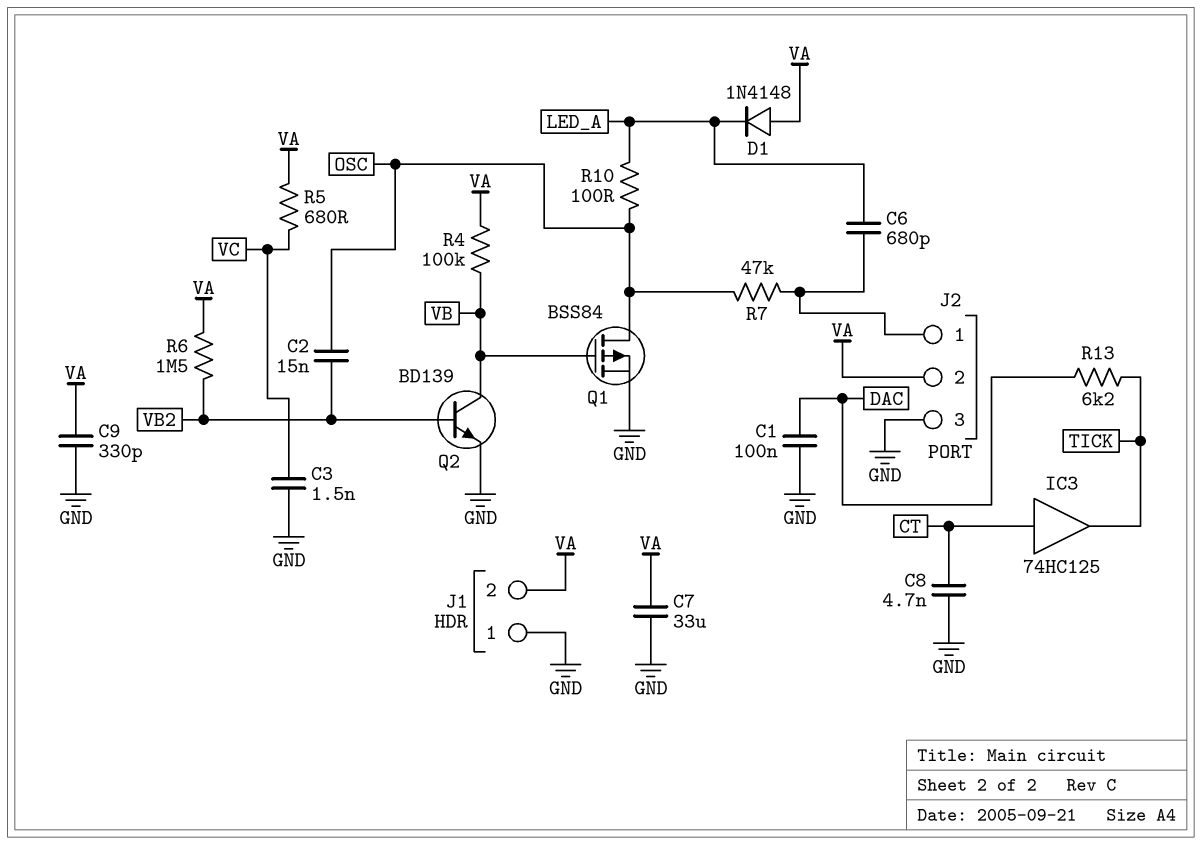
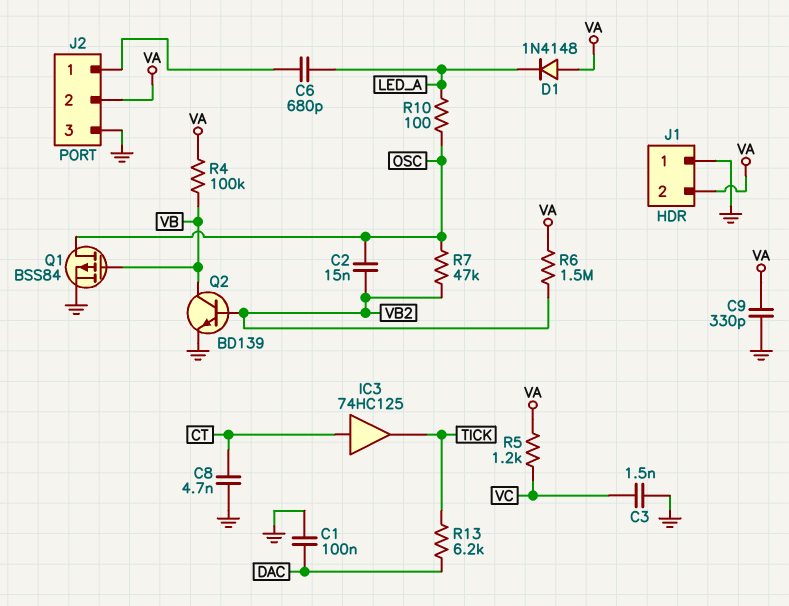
C7: 33uF (GND, VA) -> none
R5: 680 (VA, VC) -> 1.2k (VA, VC)
R7: 47k (J2/1, OSC) -> 47k (OSC, VB2)

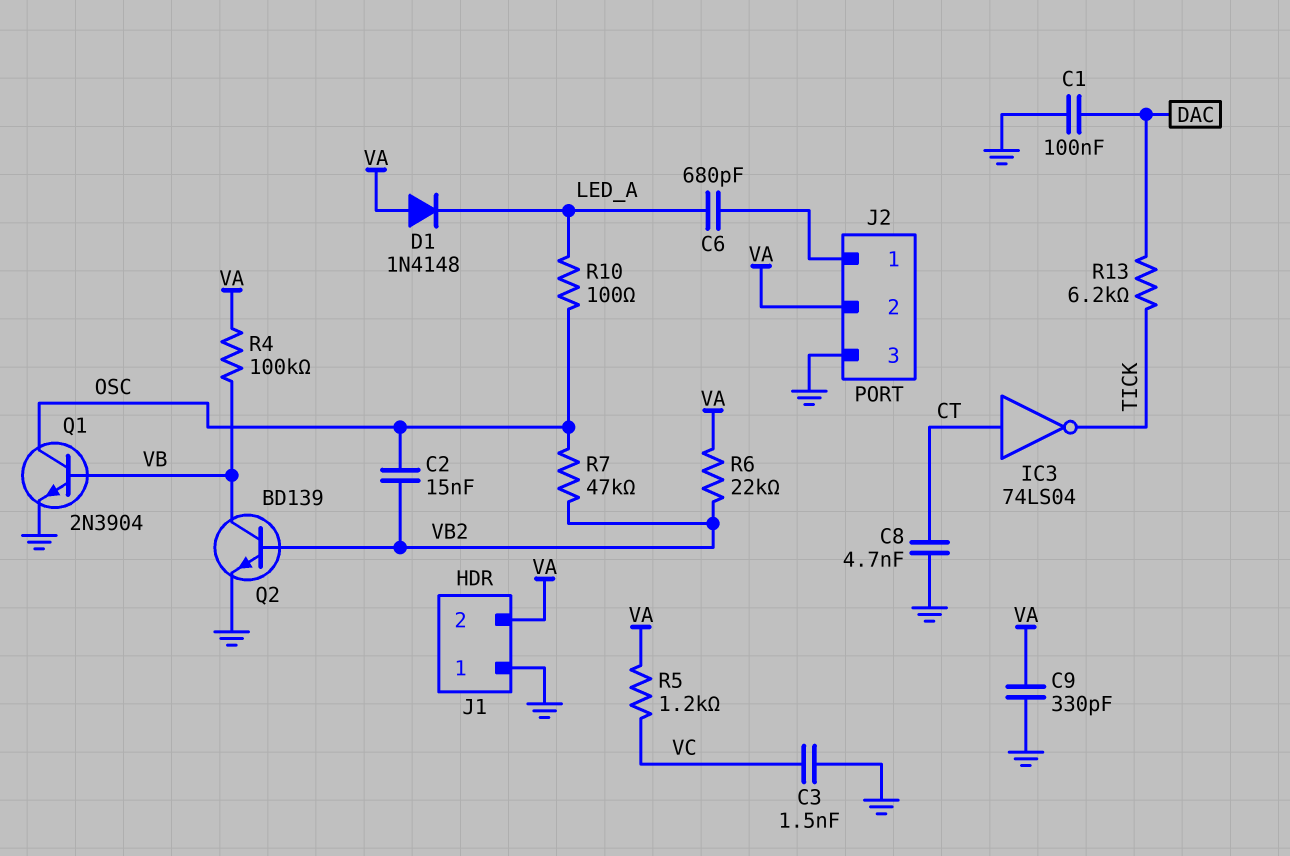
IC3: buffer 74HC125 (in CT, out TICK) -> NOT 74LS04 (in CT, out TICK)
Q1: PMOS BSS84 (G VB, D OSC, S GND) -> NPN 2N3904 (B VB, C OSC, E GND)
R6: 1.5M (VA, VB2) -> 22k (VA, VB2)

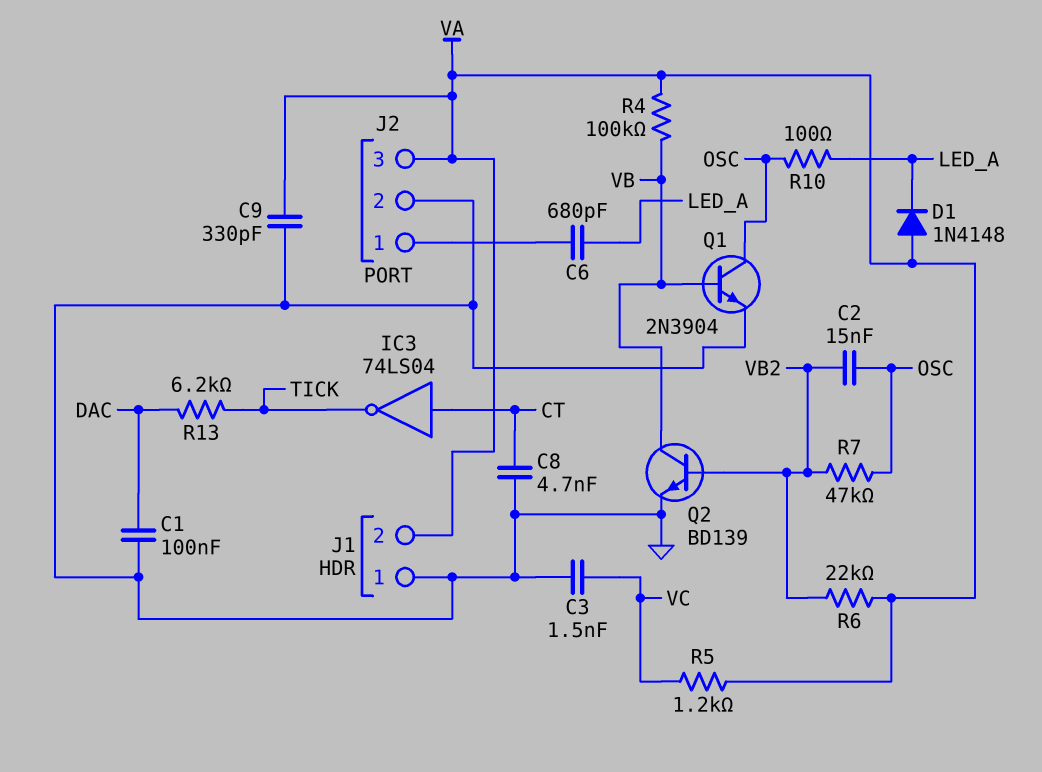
J2 pin 2: VA -> GND
J2 pin 3: GND -> VA

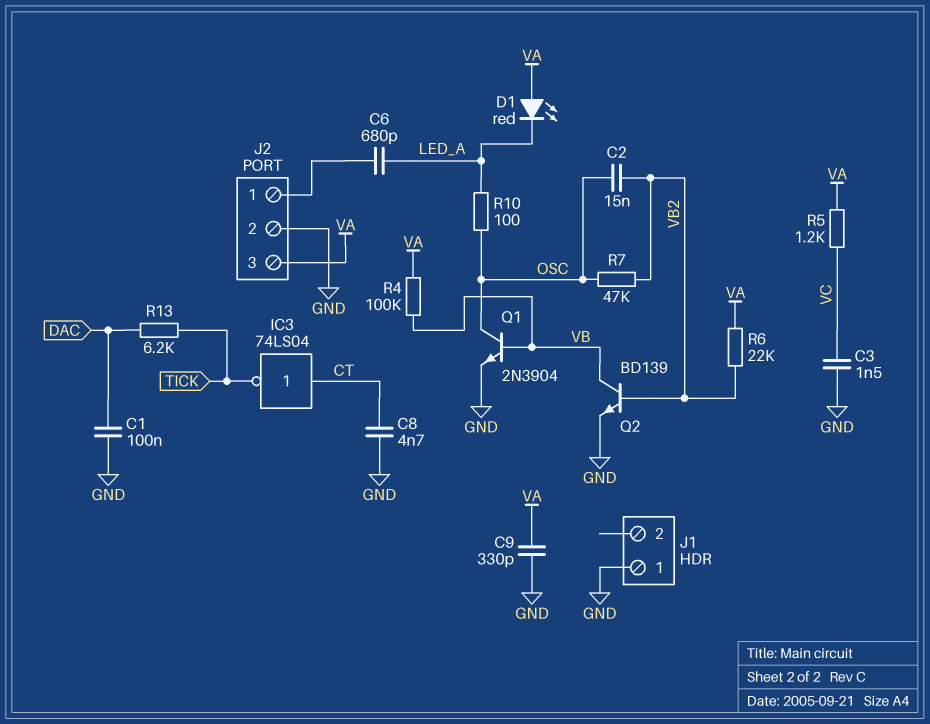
D1: diode 1N4148 (A VA, K LED_A) -> LED red (A VA, K LED_A)
J1 pin 2: VA -> none

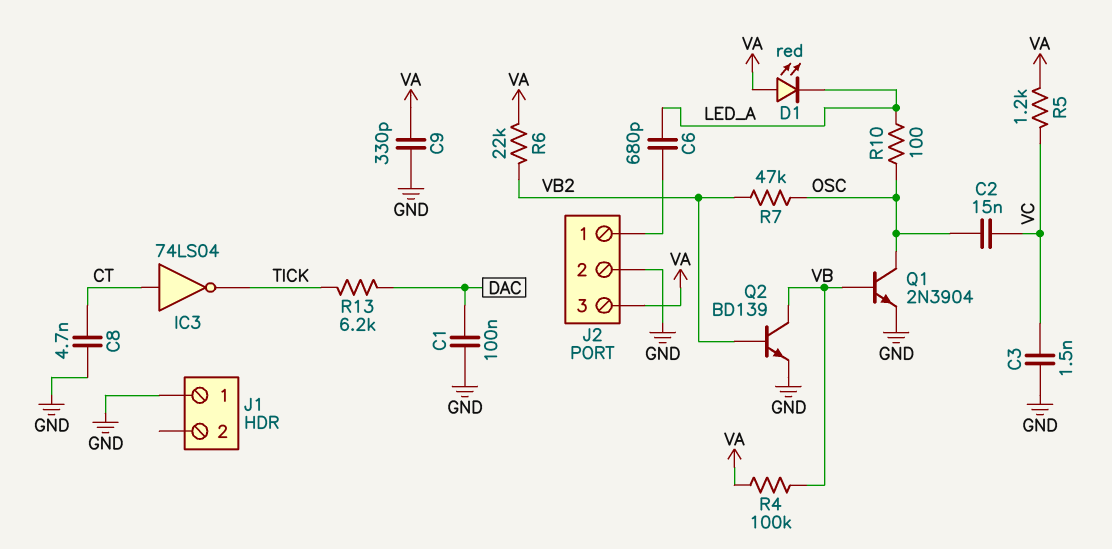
C2: 15nF (OSC, VB2) -> 15nF (OSC, VC)

